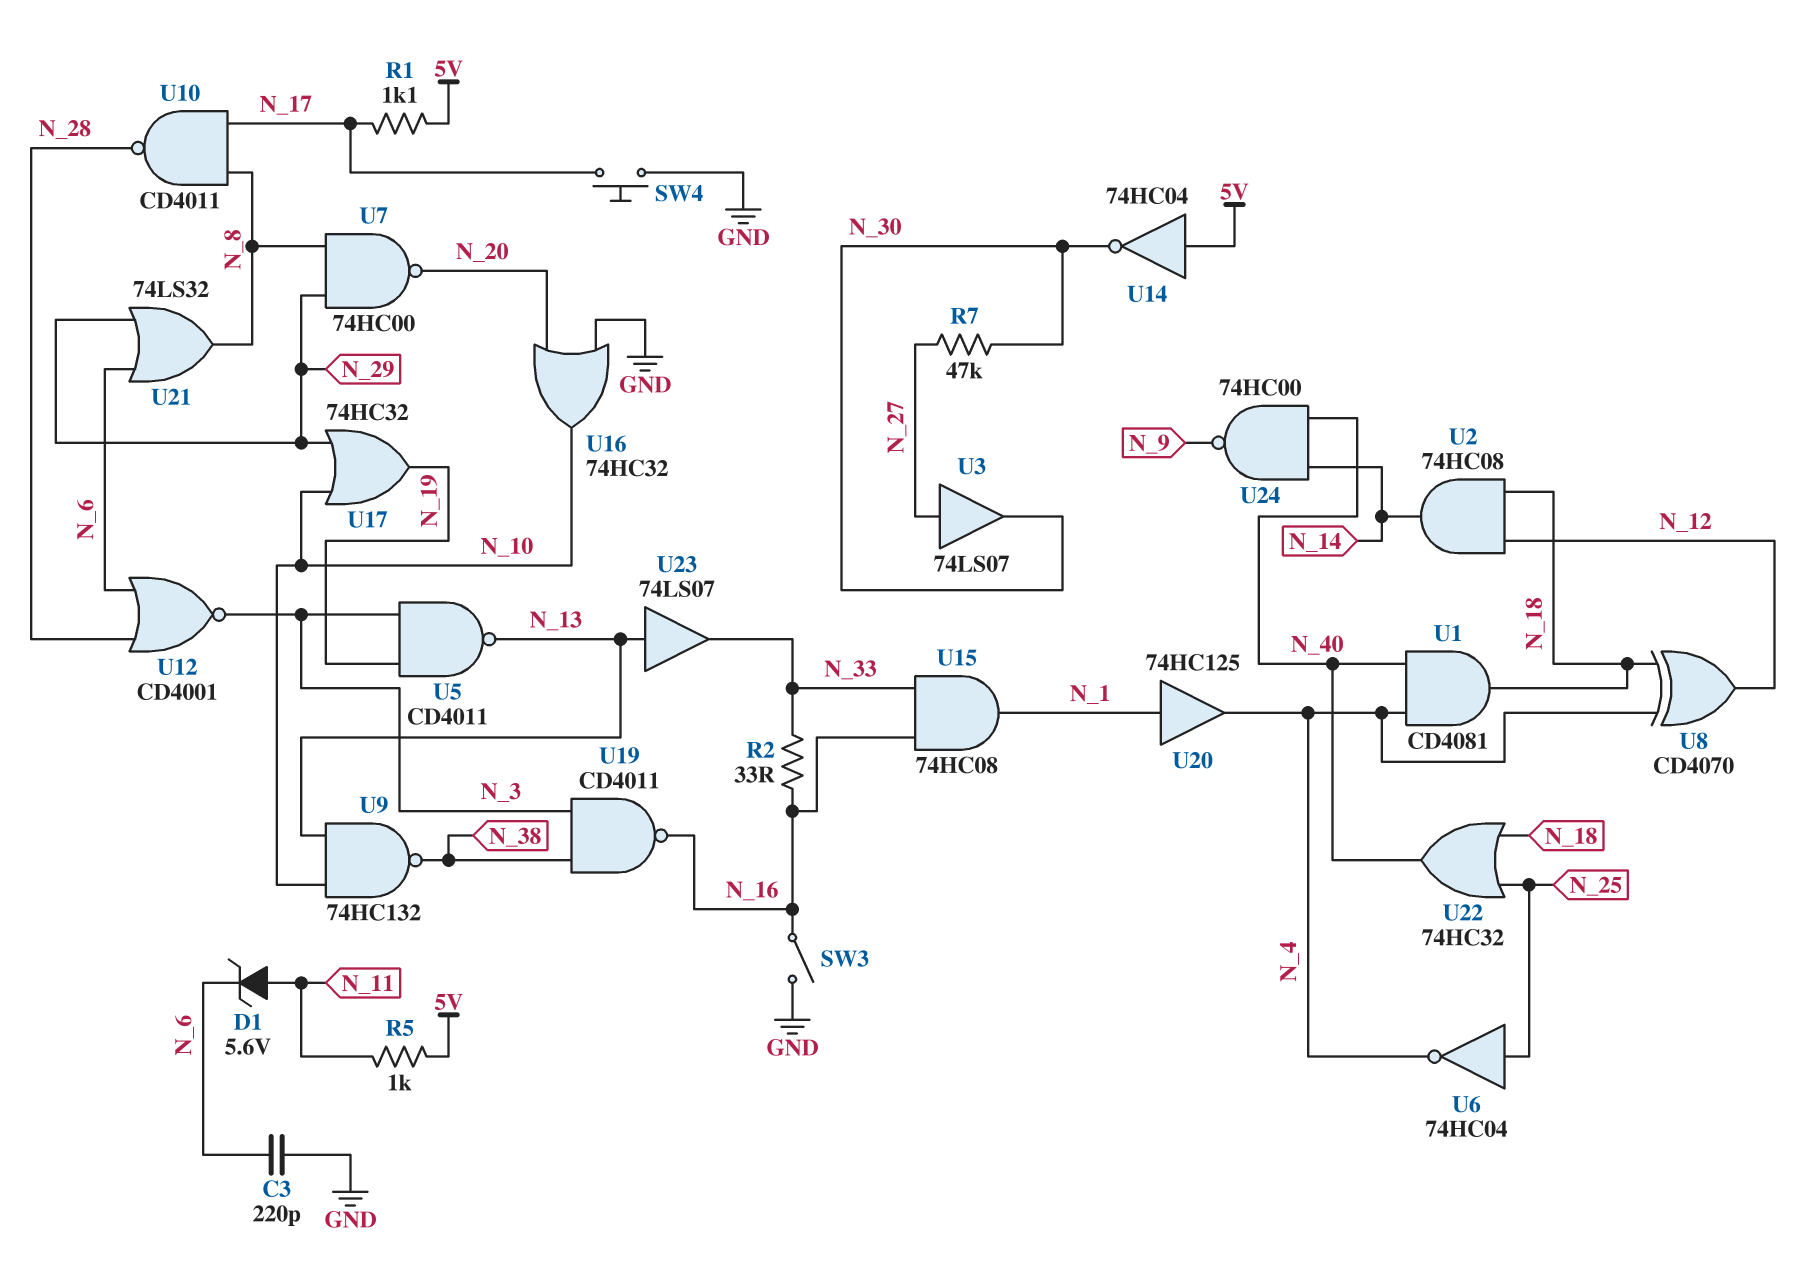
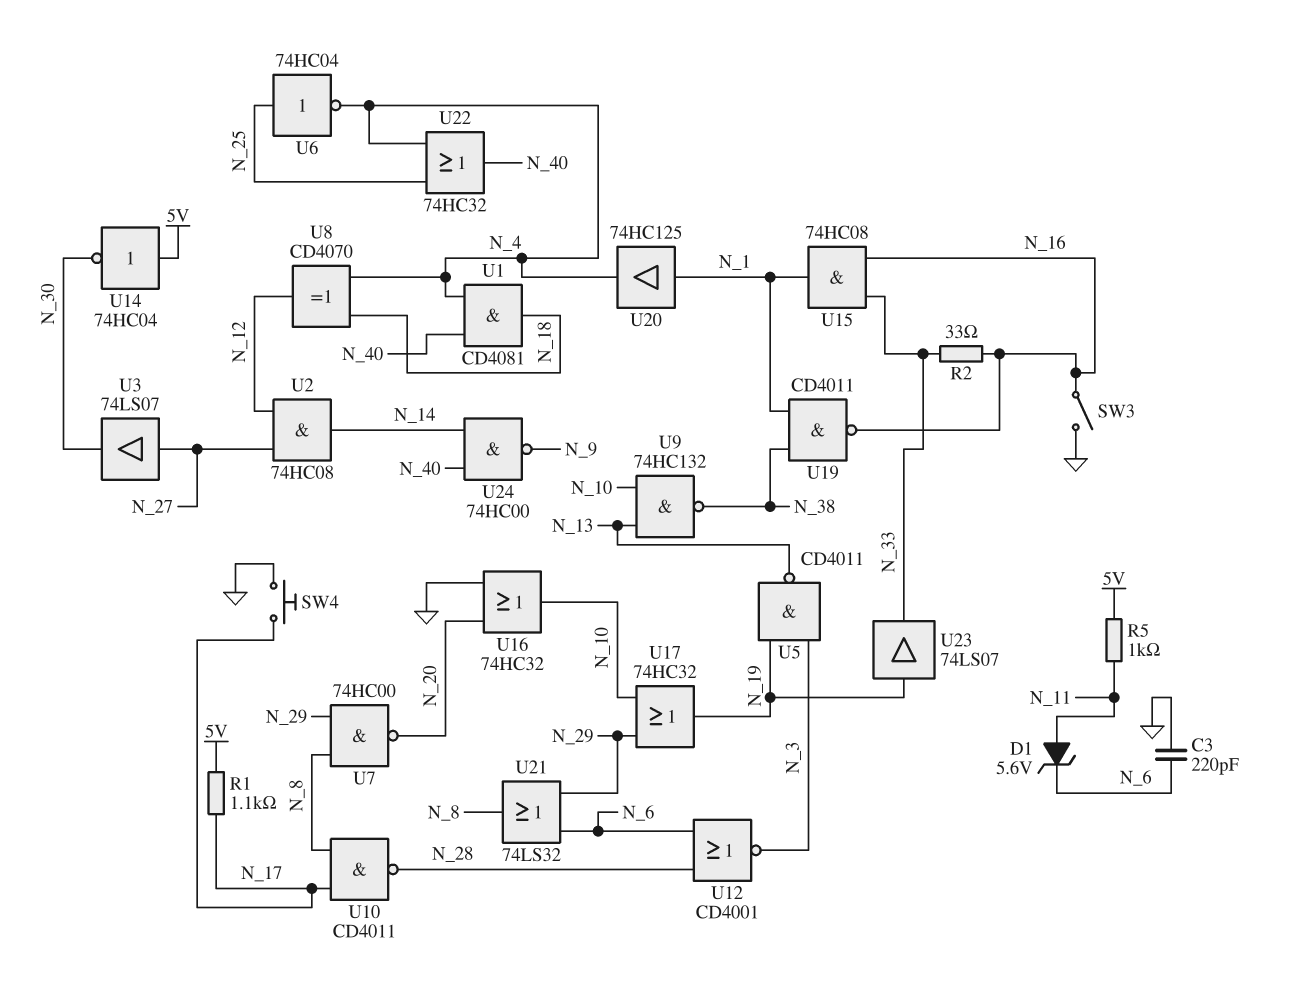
R7: 47k (N_27, N_30) -> none
U2: AND 74HC08 (in N_12, in N_18, out N_14) -> AND 74HC08 (in N_12, in N_27, out N_14)
U19: NAND CD4011 (in N_3, in N_38, out N_16) -> NAND CD4011 (in N_1, in N_38, out N_16)
U22: OR 74HC32 (in N_18, in N_25, out N_40) -> OR 74HC32 (in N_4, in N_25, out N_40)
U23: buffer 74LS07 (in N_13, out N_33) -> buffer 74LS07 (in N_19, out N_33)

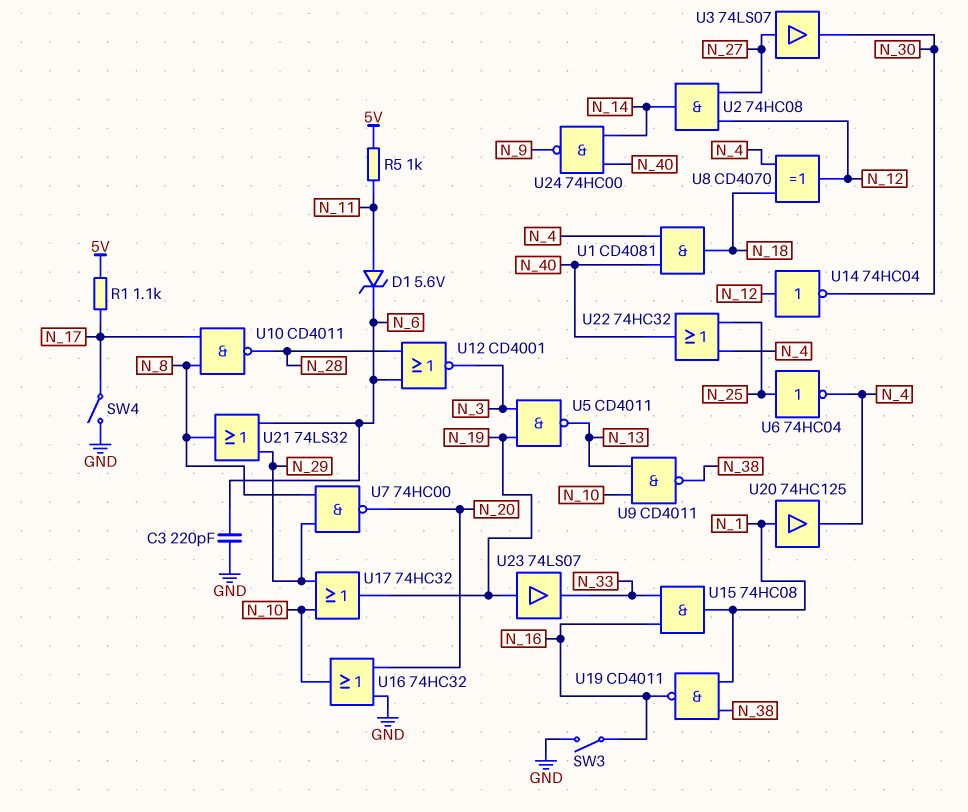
R2: 33 (N_16, N_33) -> none
SW4: button (GND, N_17) -> switch (GND, N_17)
U9: NAND 74HC132 (in N_10, in N_13, out N_38) -> NAND CD4011 (in N_10, in N_13, out N_38)
U14: NOT 74HC04 (in 5V, out N_30) -> NOT 74HC04 (in N_12, out N_30)

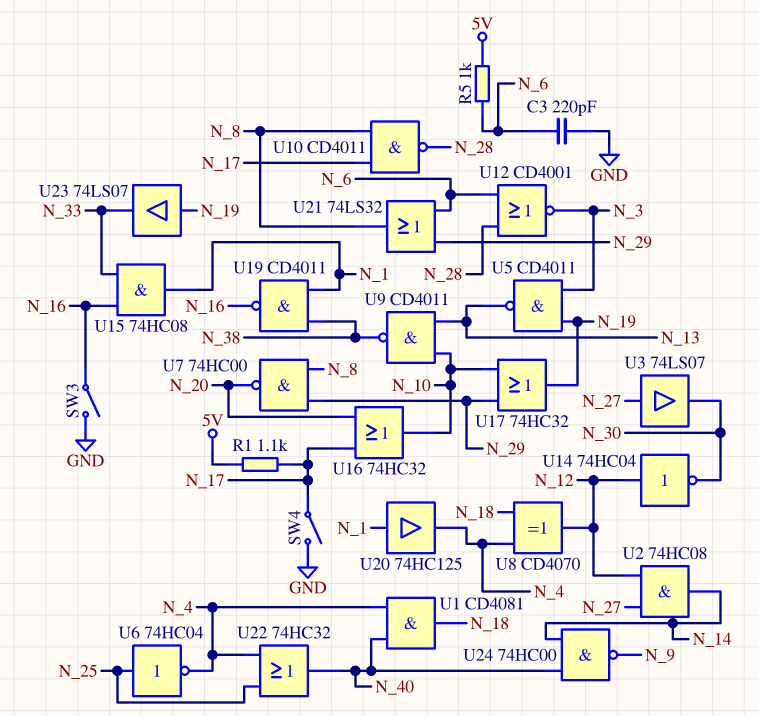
D1: zener 5.6V (A N_11, K N_6) -> none
R5: 1k (5V, N_11) -> 1k (5V, N_6)
U16: OR 74HC32 (in GND, in N_20, out N_10) -> OR 74HC32 (in N_17, in N_20, out N_10)

